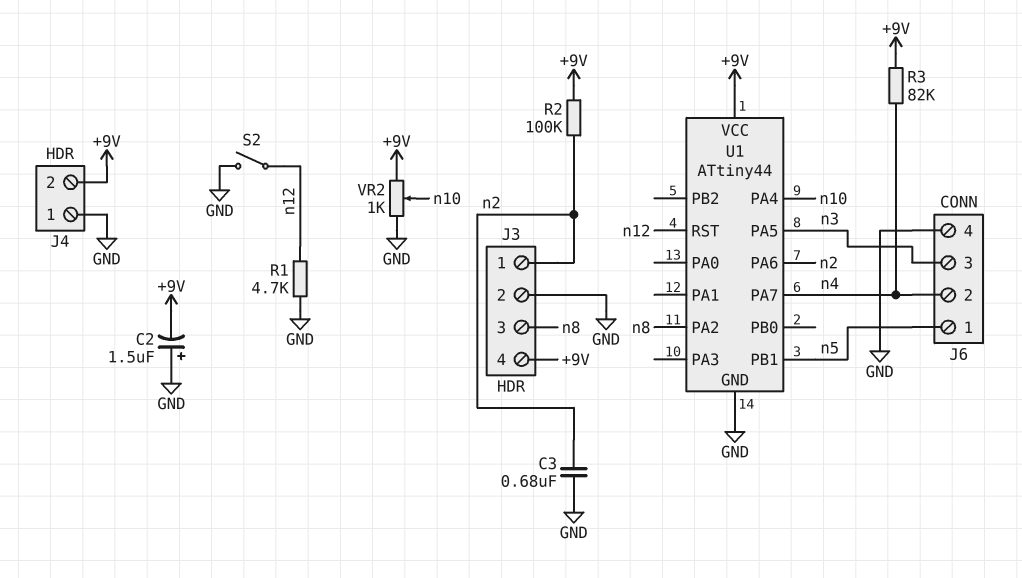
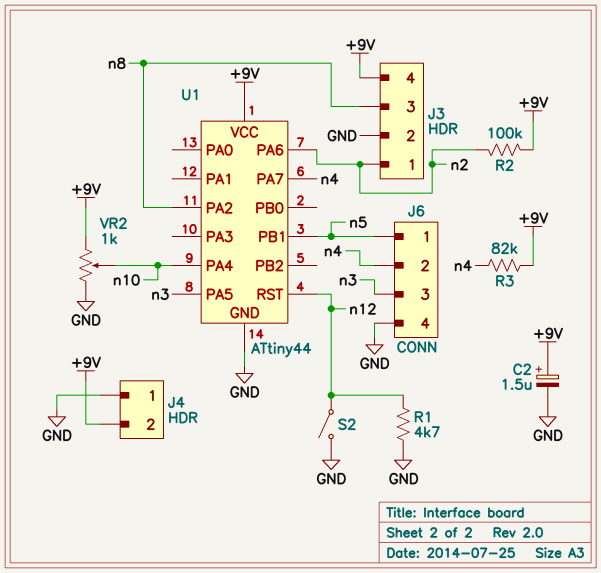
C2: 1.5uF (plus GND, minus +9V) -> 1.5uF (plus +9V, minus GND)
C3: 680nF (GND, n2) -> none

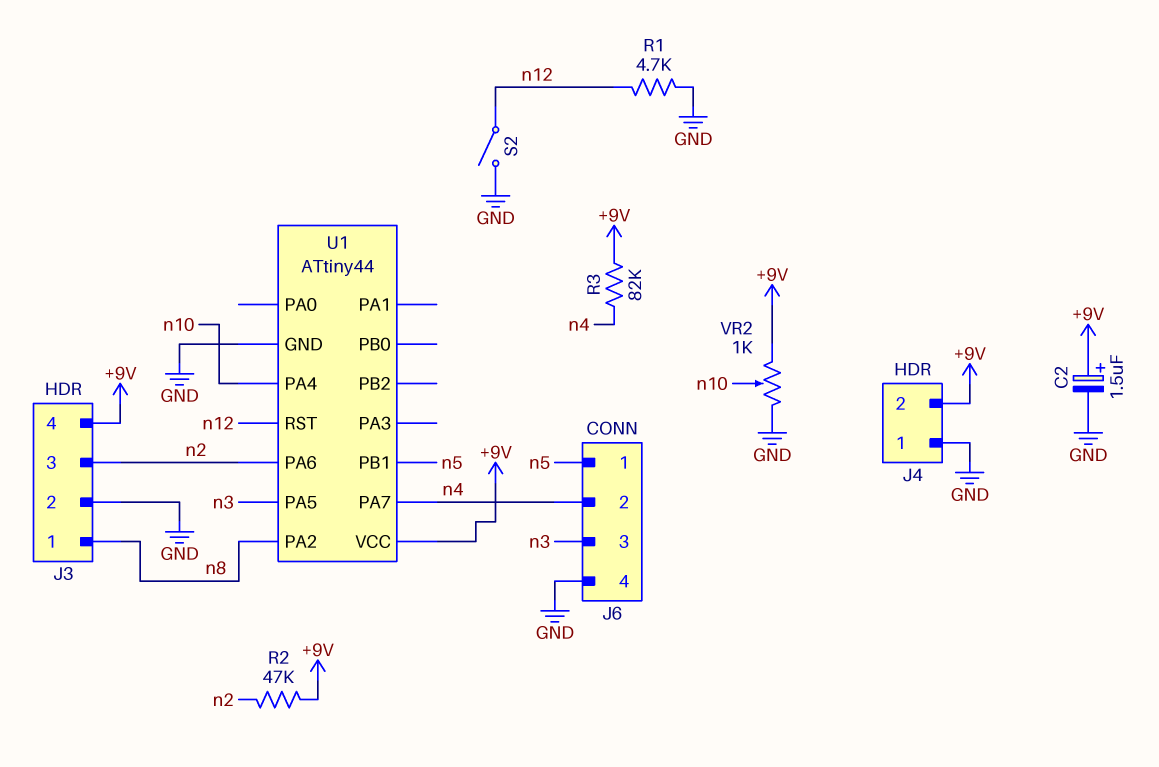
J3 pin 1: n2 -> n8
J3 pin 3: n8 -> n2
R2: 100k (+9V, n2) -> 47k (+9V, n2)

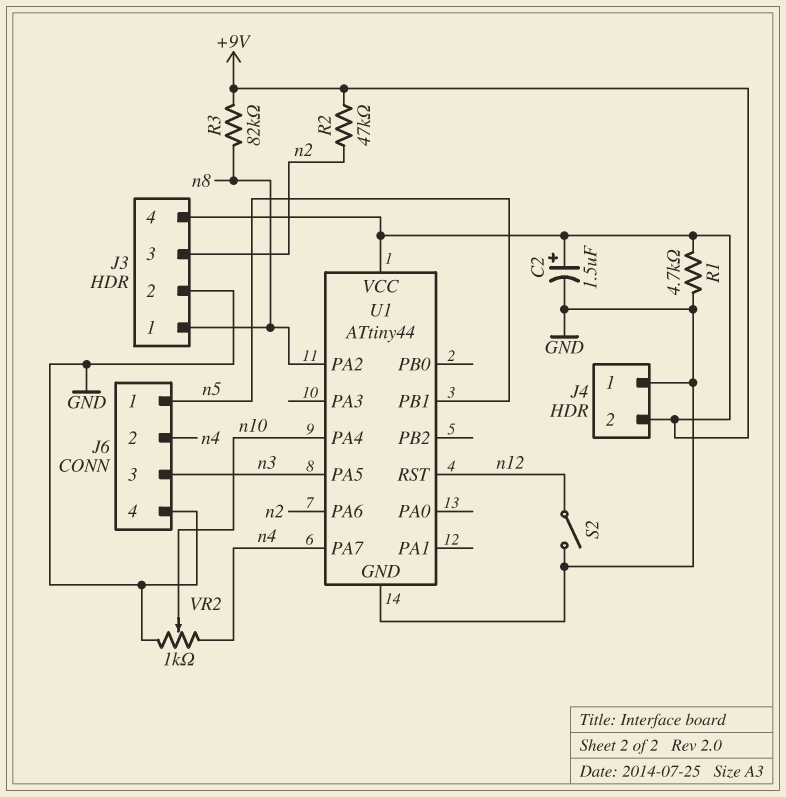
R1: 4.7k (GND, n12) -> 4.7k (+9V, GND)
R3: 82k (+9V, n4) -> 82k (+9V, n8)
VR2: 1k (+9V, GND, wiper n10) -> 1k (GND, n4, wiper n10)

